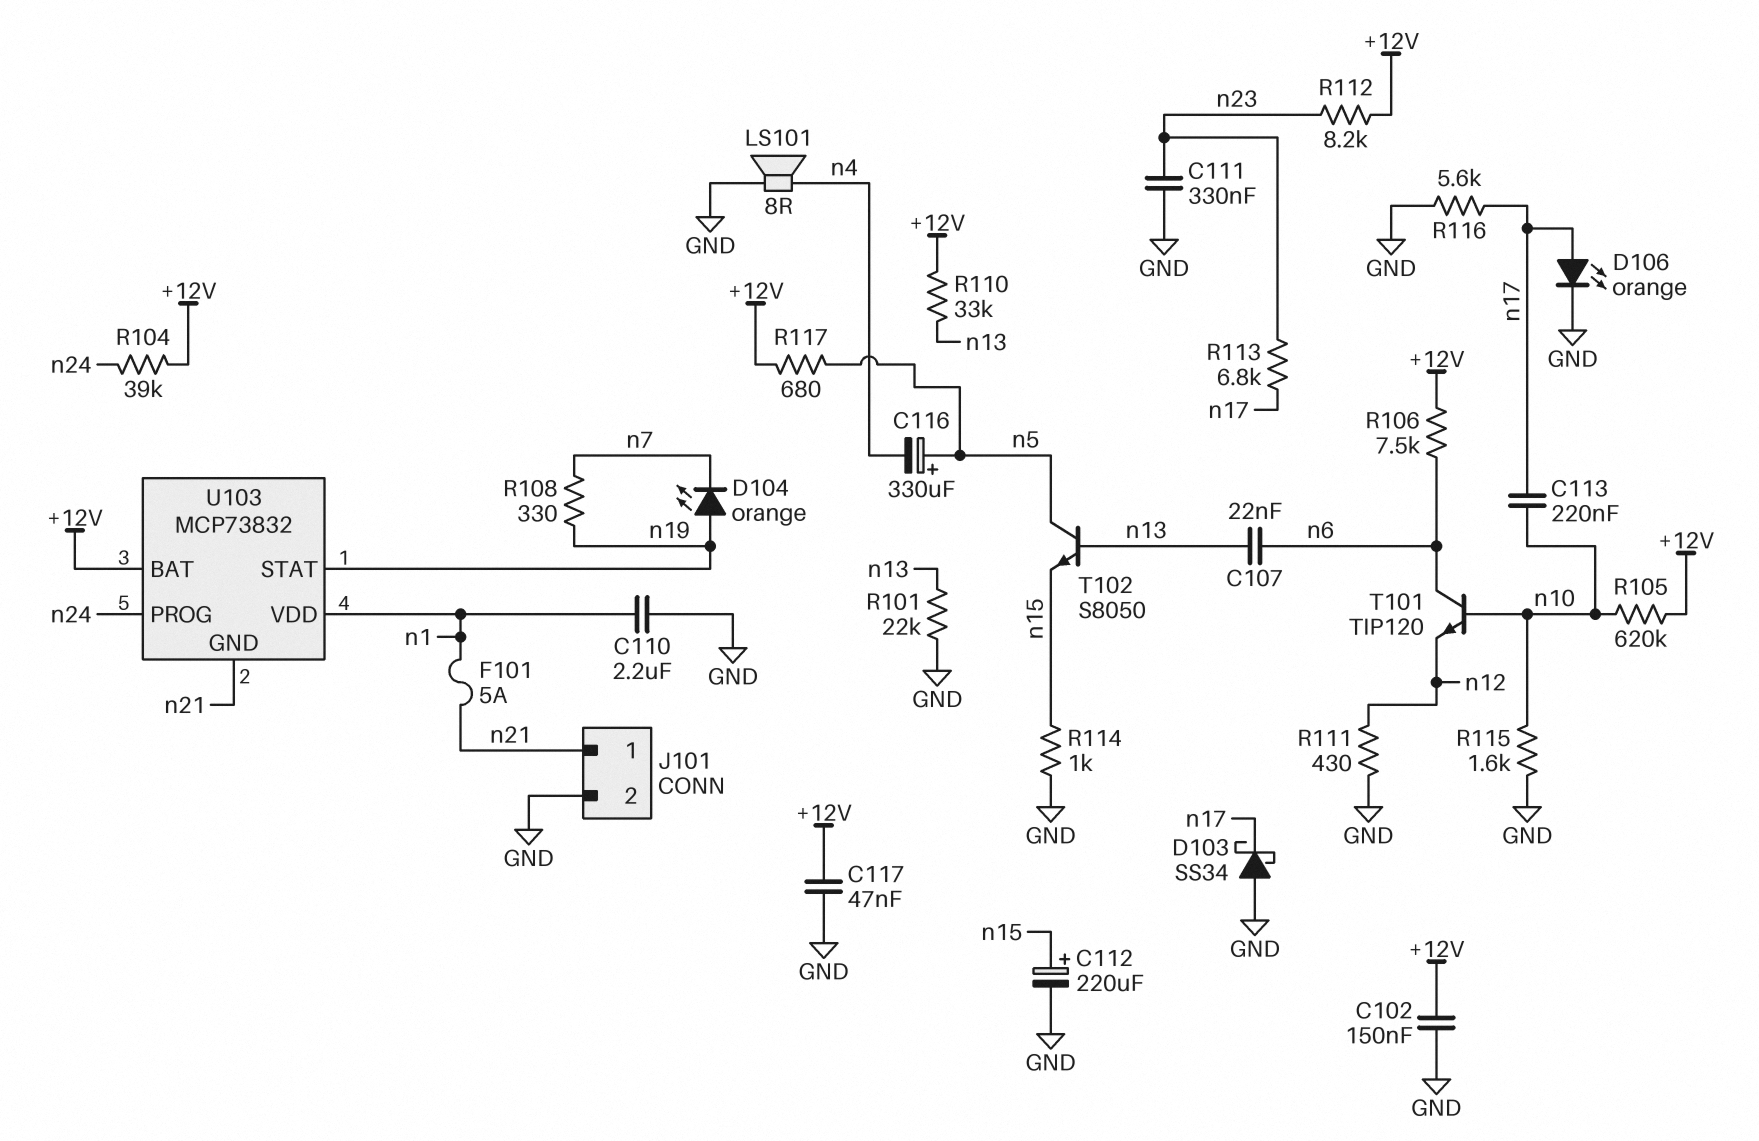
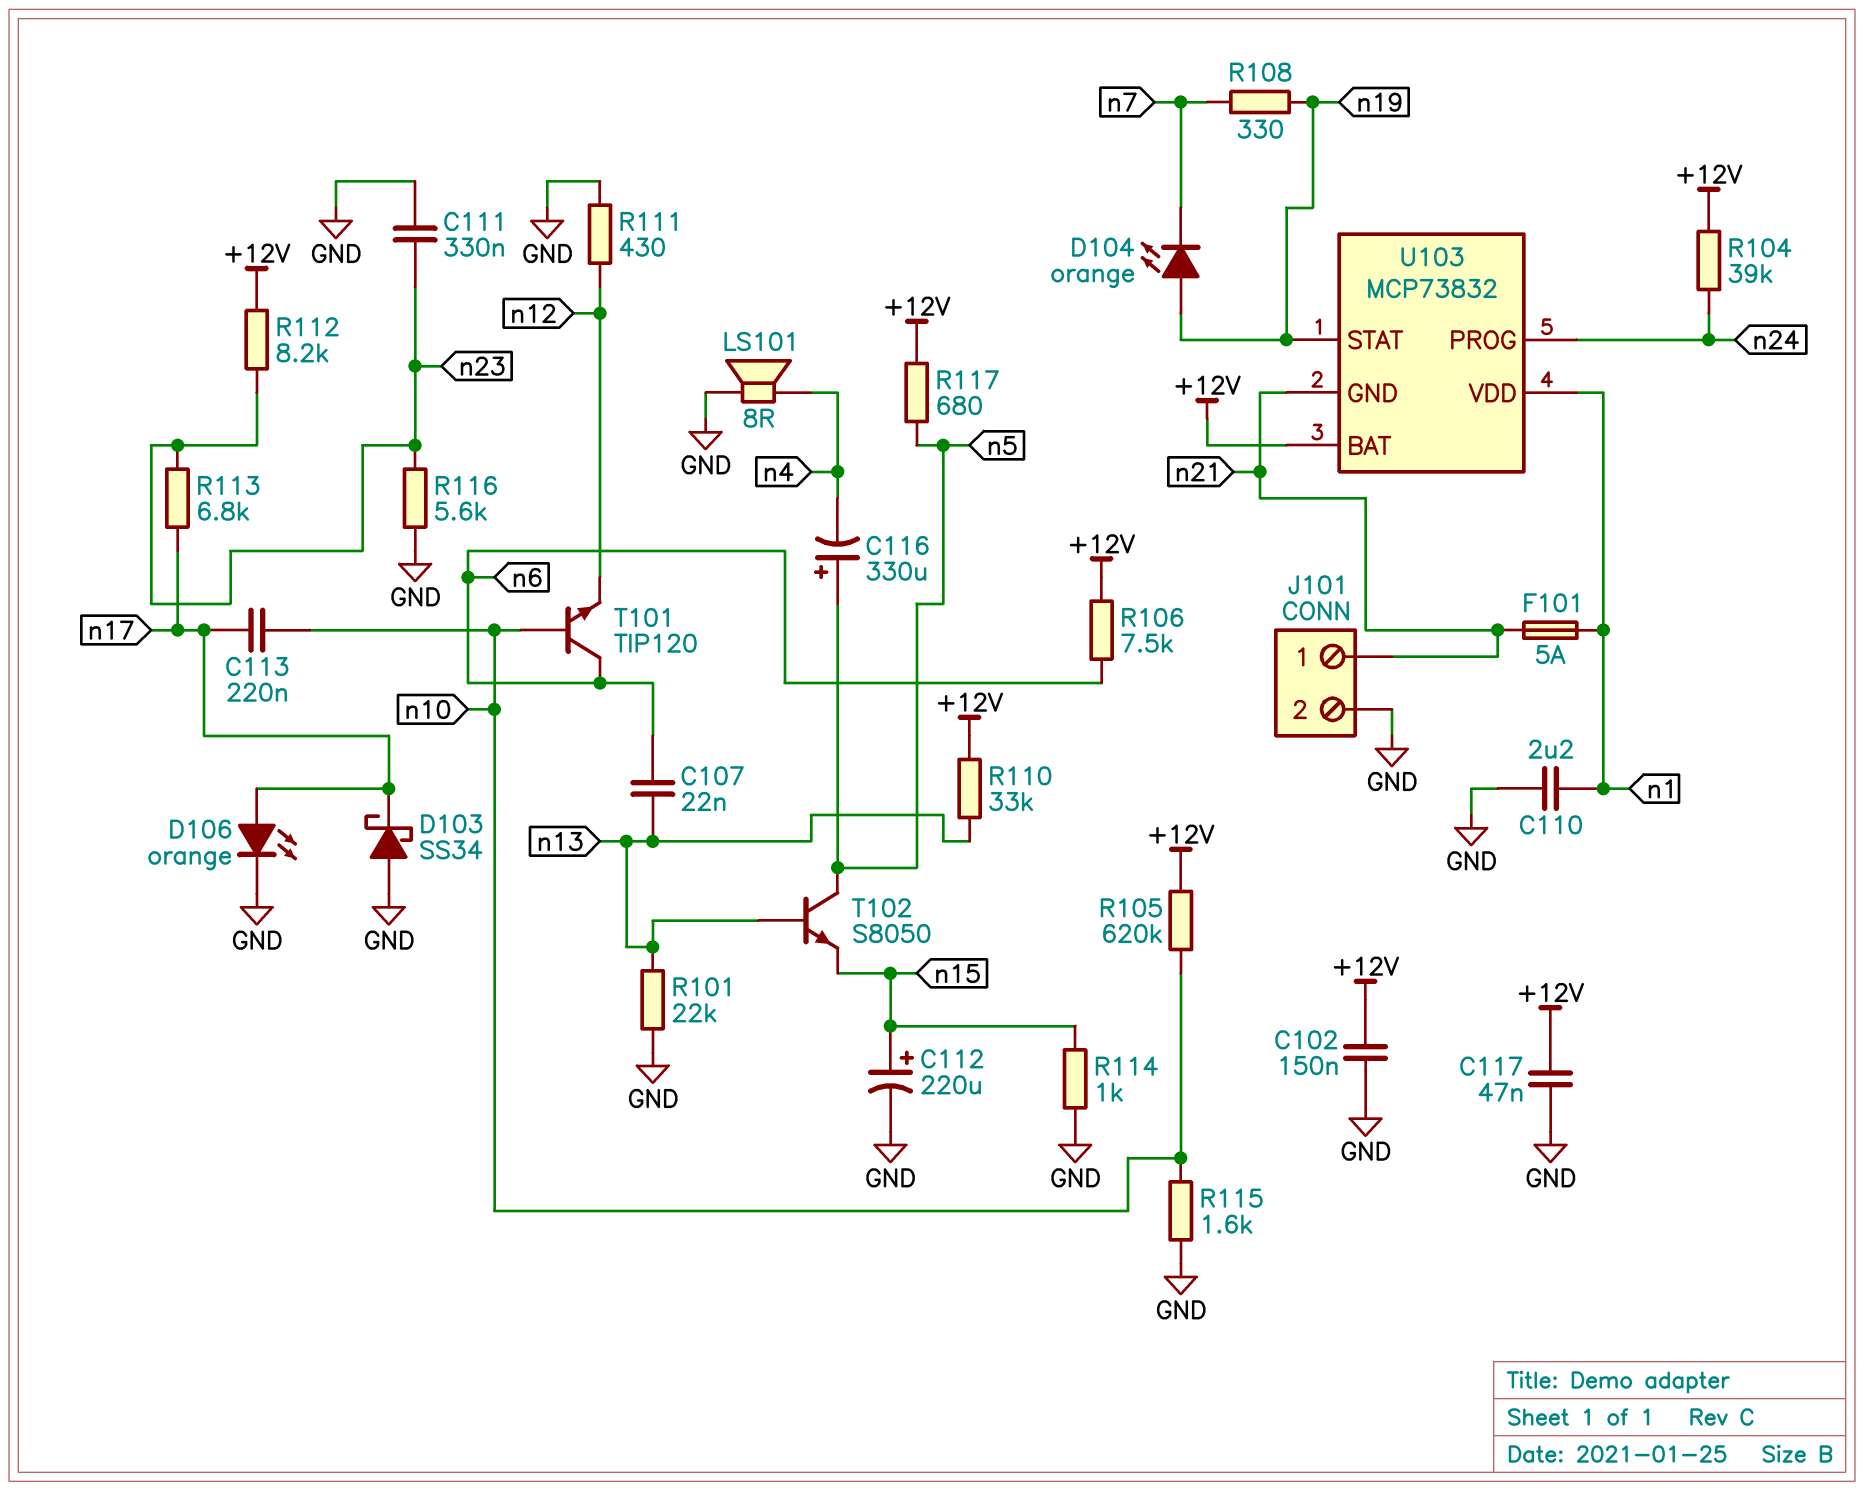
R116: 5.6k (GND, n17) -> 5.6k (GND, n23)

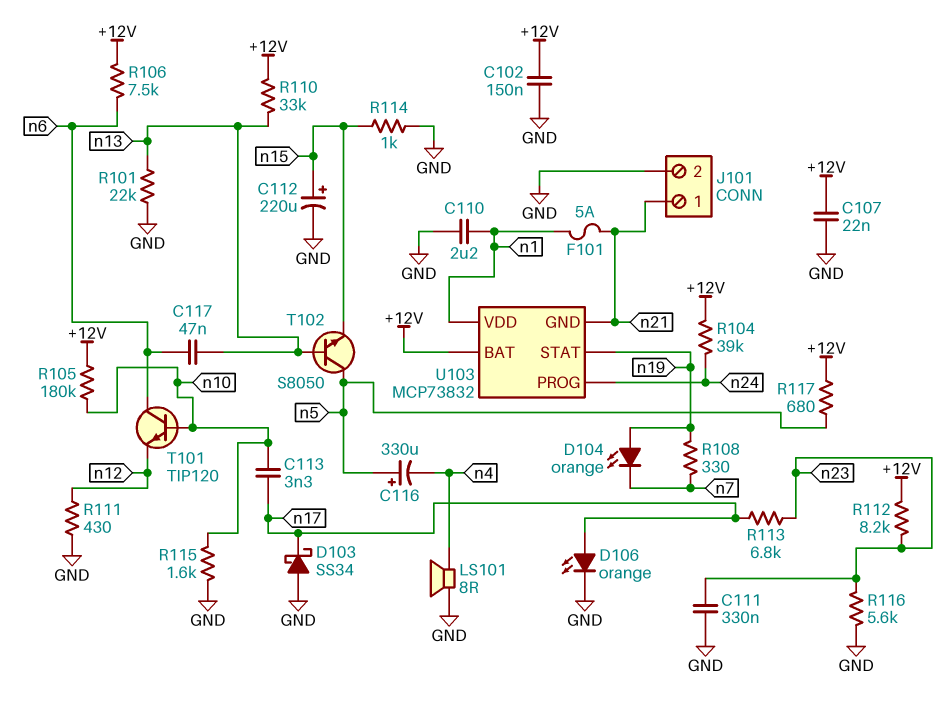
C107: 22nF (n6, n13) -> 22nF (+12V, GND)
C113: 220nF (n10, n17) -> 3.3nF (n10, n17)
C117: 47nF (+12V, GND) -> 47nF (n6, n13)
R105: 620k (+12V, n10) -> 180k (+12V, n10)

